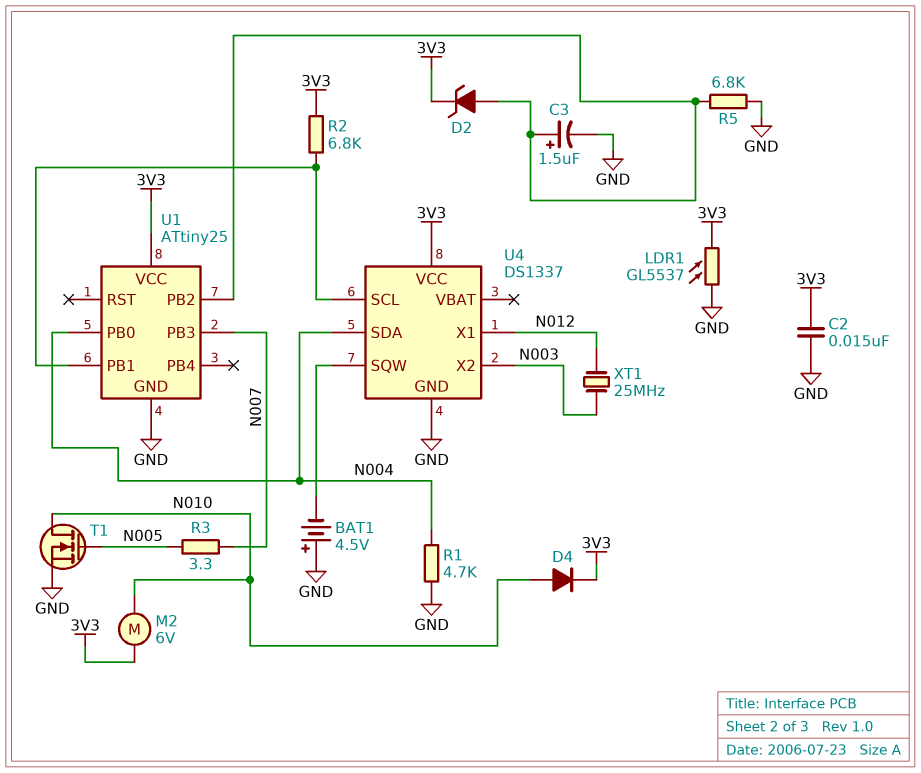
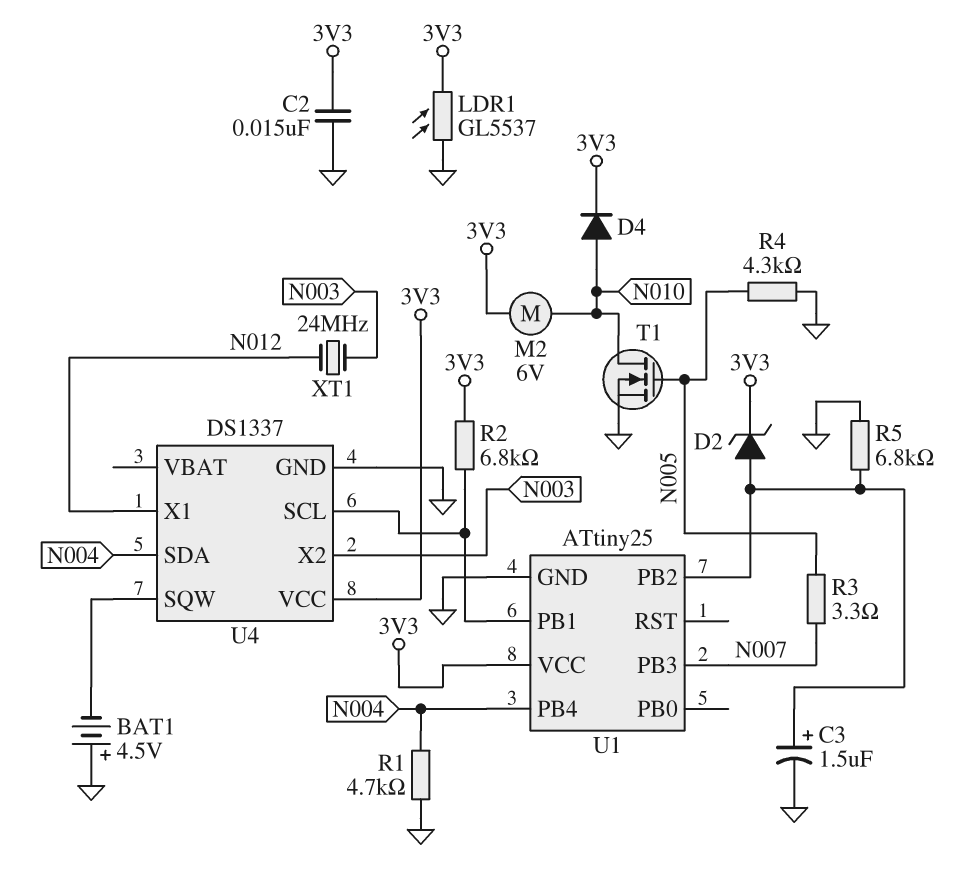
R4: none -> 4.3k (GND, N005)
U1 pin PB0: N004 -> none
U1 pin PB4: none -> N004
XT1: 25MHz (N003, N012) -> 24MHz (N003, N012)

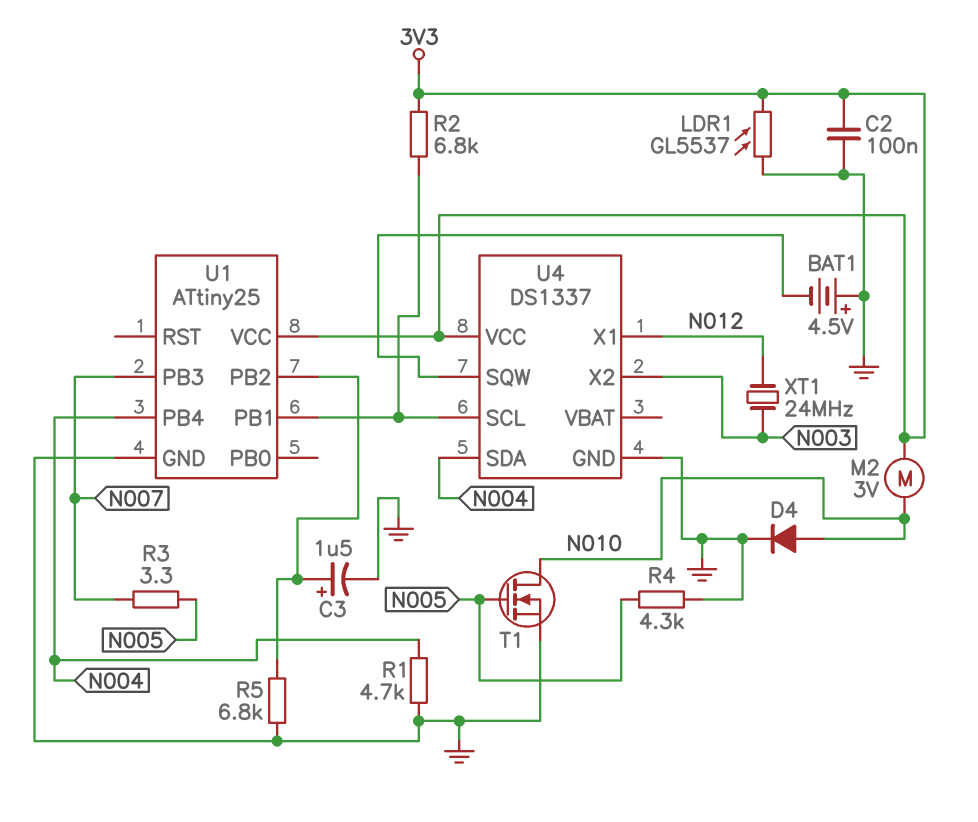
C2: 15nF (3V3, GND) -> 100nF (3V3, GND)
D2: zener (A U1/PB2, K 3V3) -> none
D4: diode (A N010, K 3V3) -> diode (A N010, K GND)
M2: motor 6V (3V3, N010) -> motor 3V (3V3, N010)

